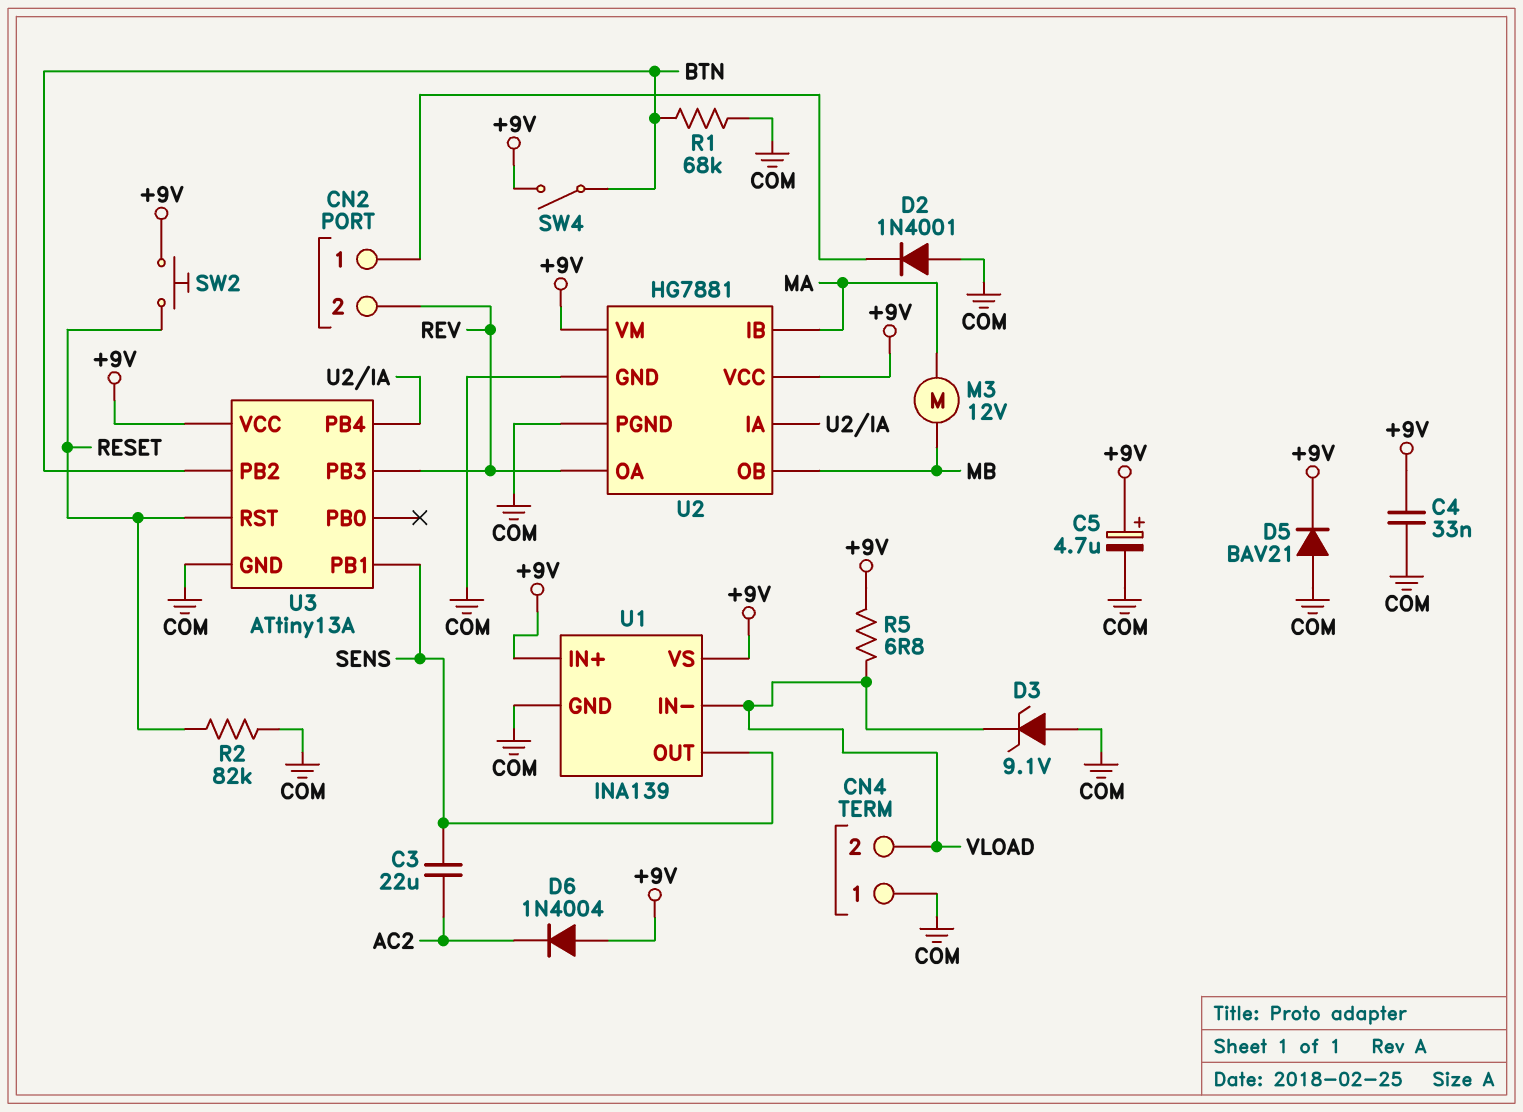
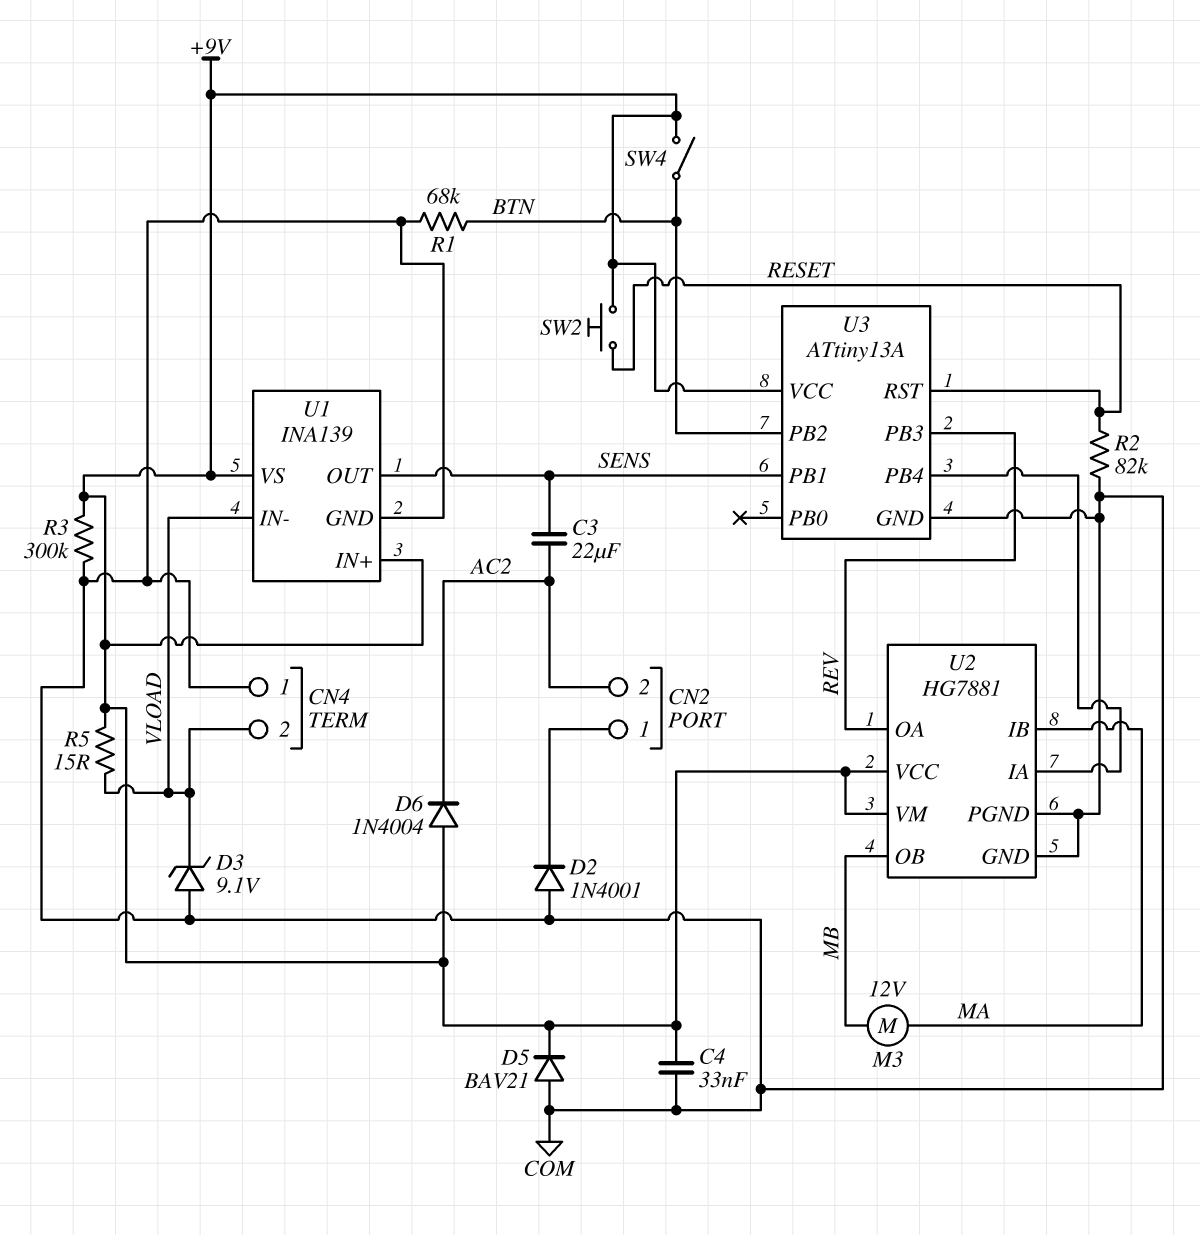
C5: 4.7uF (plus +9V, minus COM) -> none
CN2 pin 2: REV -> AC2
R3: none -> 300k (+9V, COM)
R5: 6.8 (+9V, VLOAD) -> 15 (+9V, VLOAD)

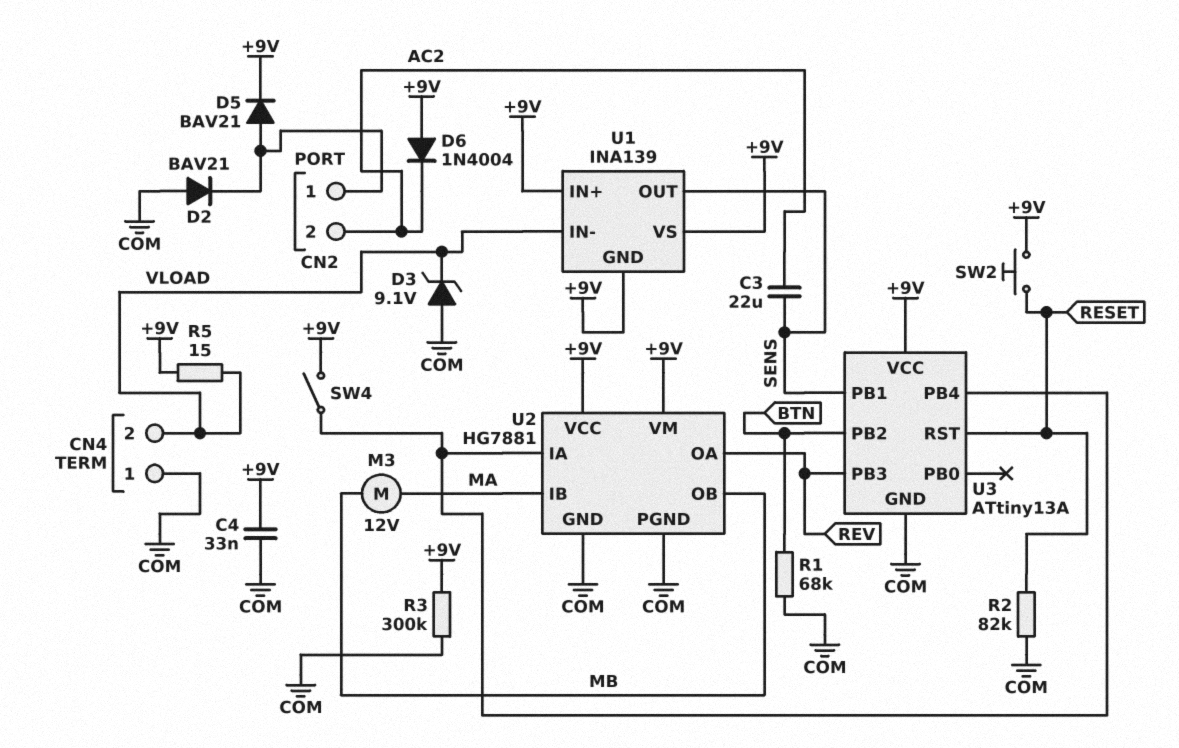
D2: diode 1N4001 (A COM, K CN2/1) -> diode BAV21 (A COM, K CN2/1)
D5: diode BAV21 (A COM, K +9V) -> diode BAV21 (A CN2/1, K +9V)
SW4: switch (+9V, BTN) -> switch (+9V, U2/IA)
U1 pin GND: COM -> +9V

